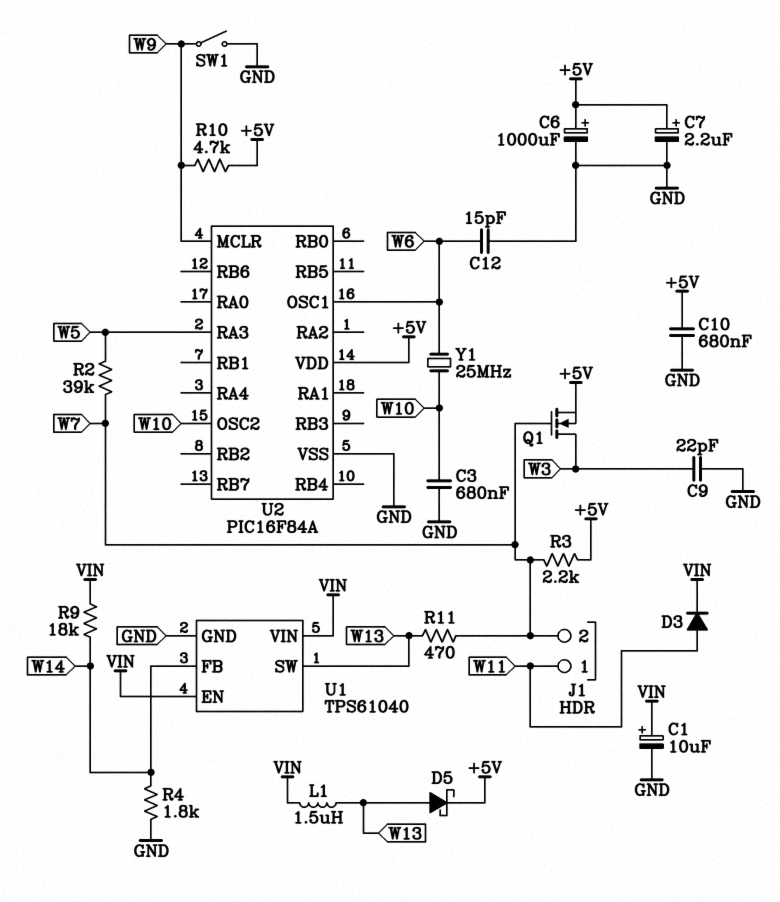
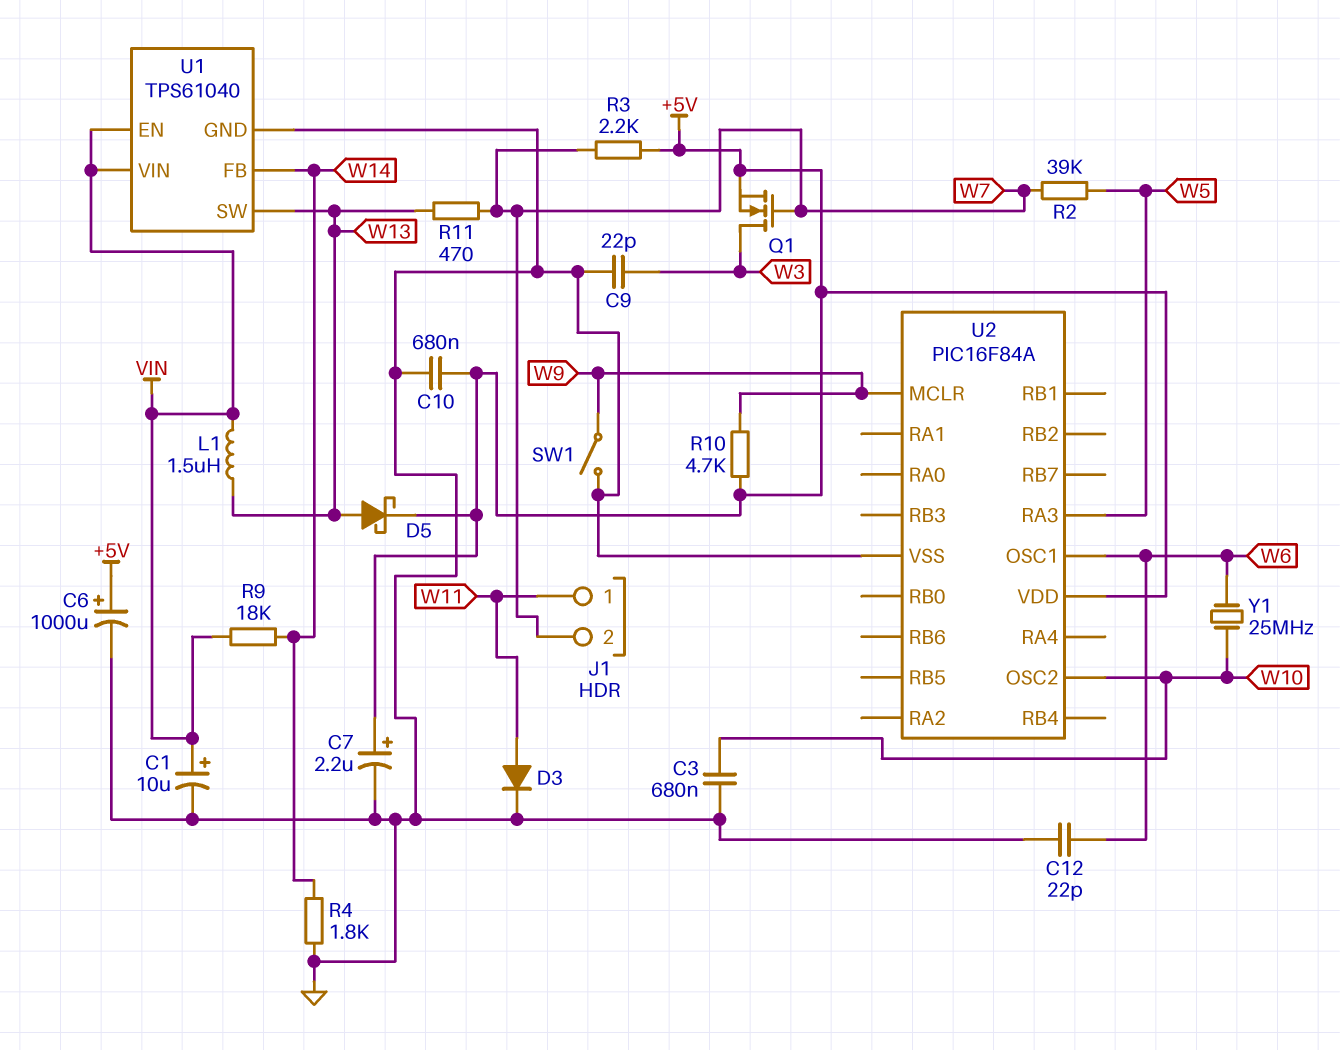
C12: 15pF (GND, W6) -> 22pF (GND, W6)
D3: diode (A W11, K VIN) -> diode (A W11, K GND)

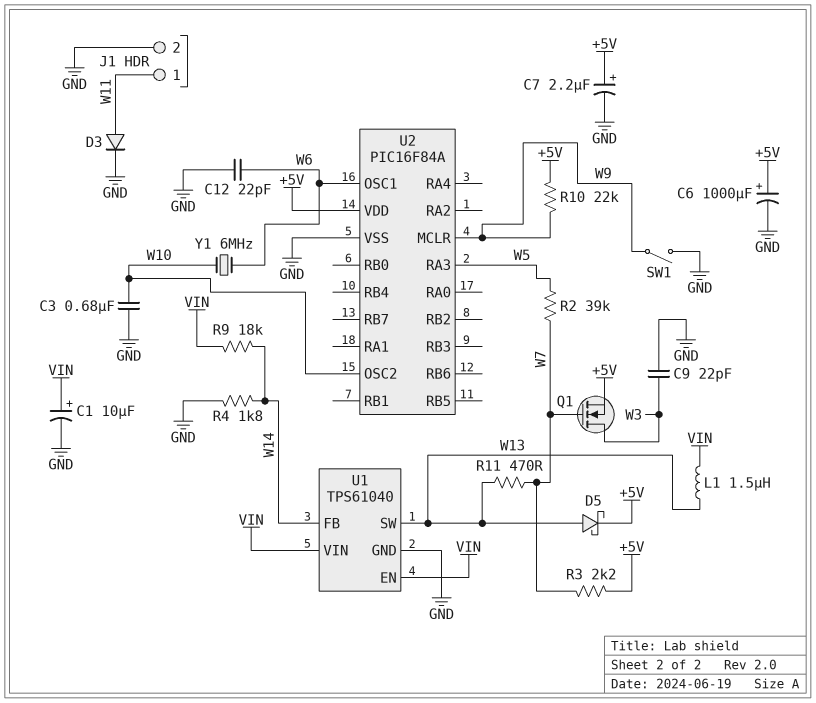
C10: 680nF (+5V, GND) -> none
J1 pin 2: W7 -> GND
R10: 4.7k (+5V, W9) -> 22k (+5V, W9)
Y1: 25MHz (W6, W10) -> 6MHz (W6, W10)

